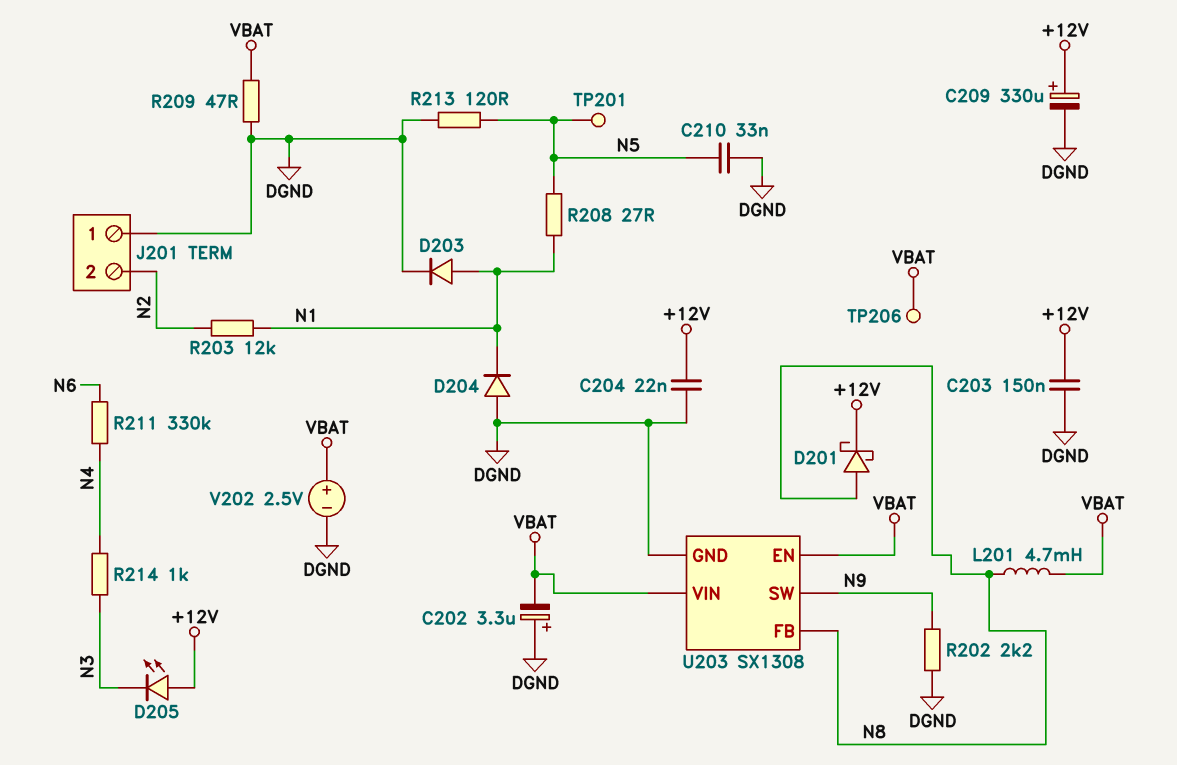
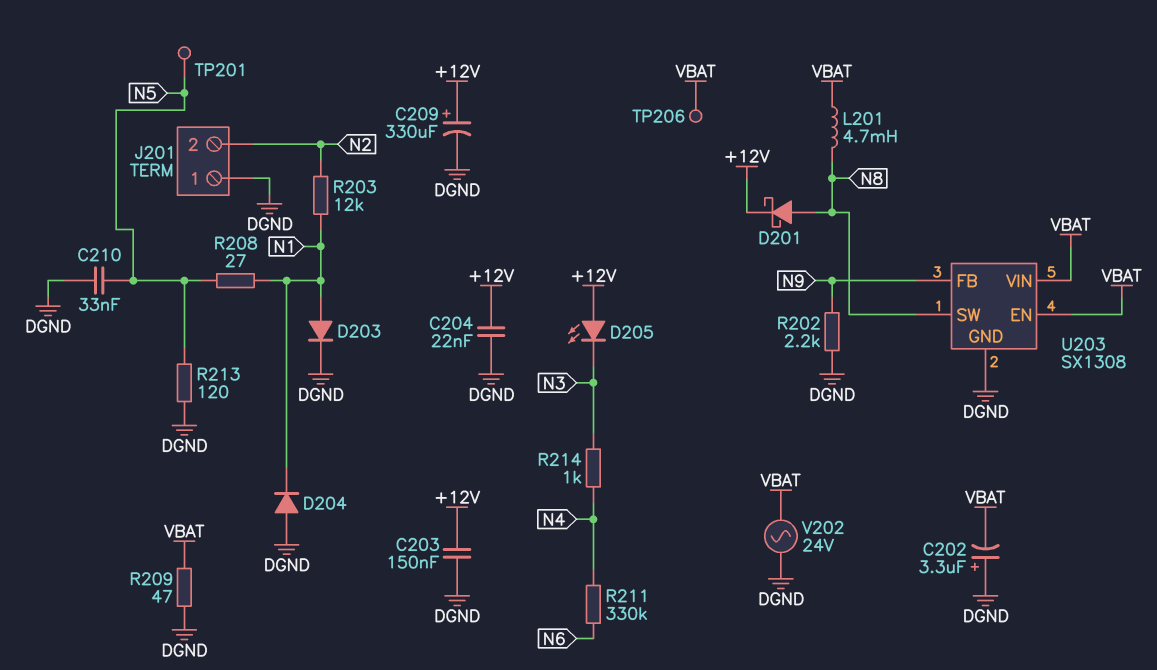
U203 pin FB: N8 -> N9
U203 pin SW: N9 -> N8
V202: 2.5V (plus VBAT, minus DGND) -> AC 24V (DGND, VBAT)

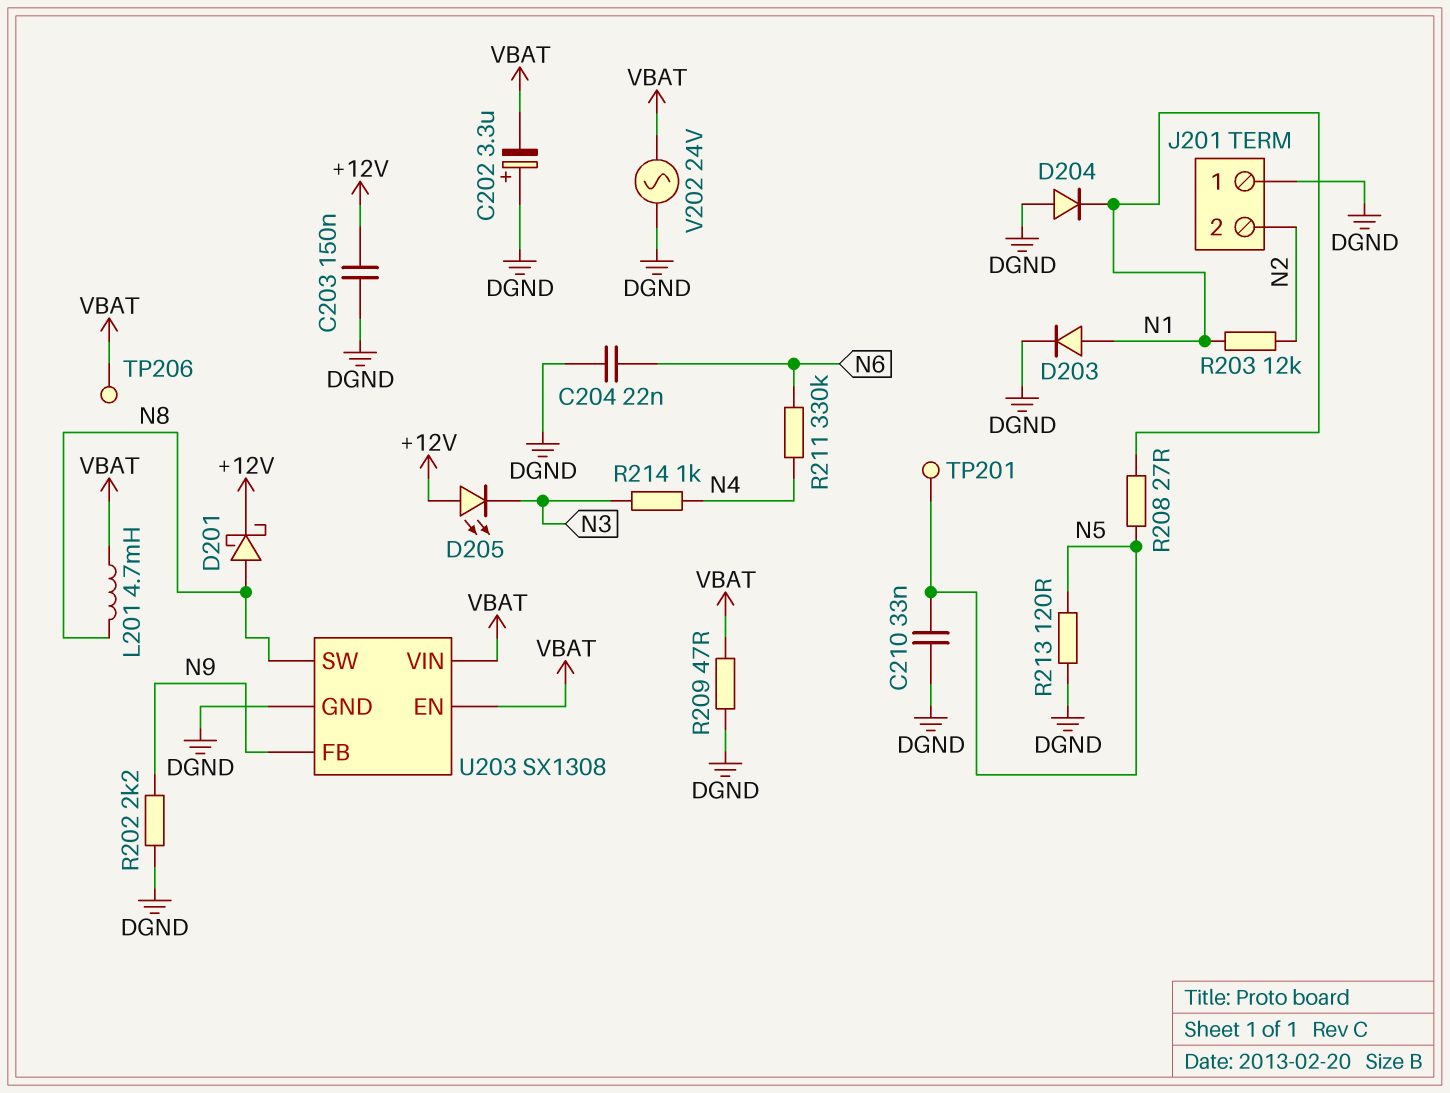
C204: 22nF (+12V, DGND) -> 22nF (DGND, N6)
C209: 330uF (plus +12V, minus DGND) -> none

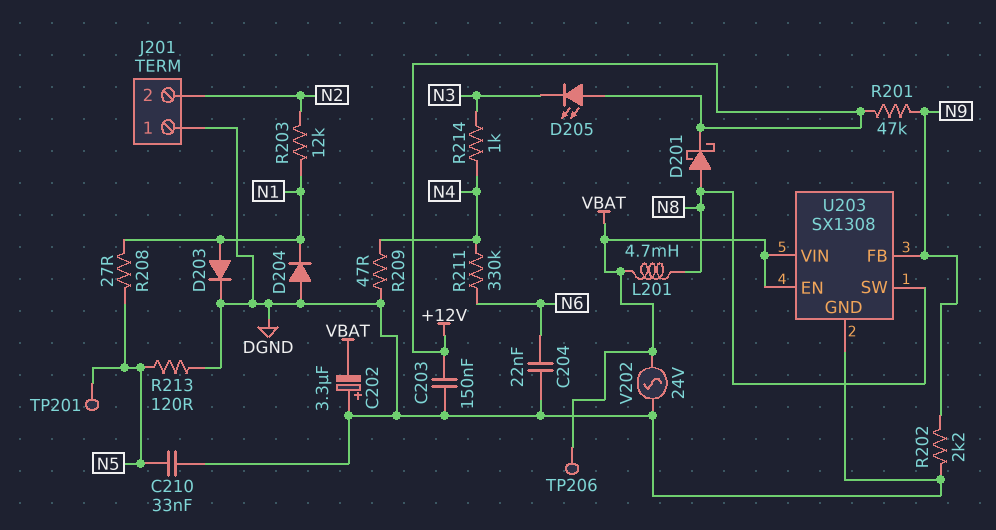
R201: none -> 47k (+12V, N9)
R209: 47 (DGND, VBAT) -> 47 (DGND, N4)

